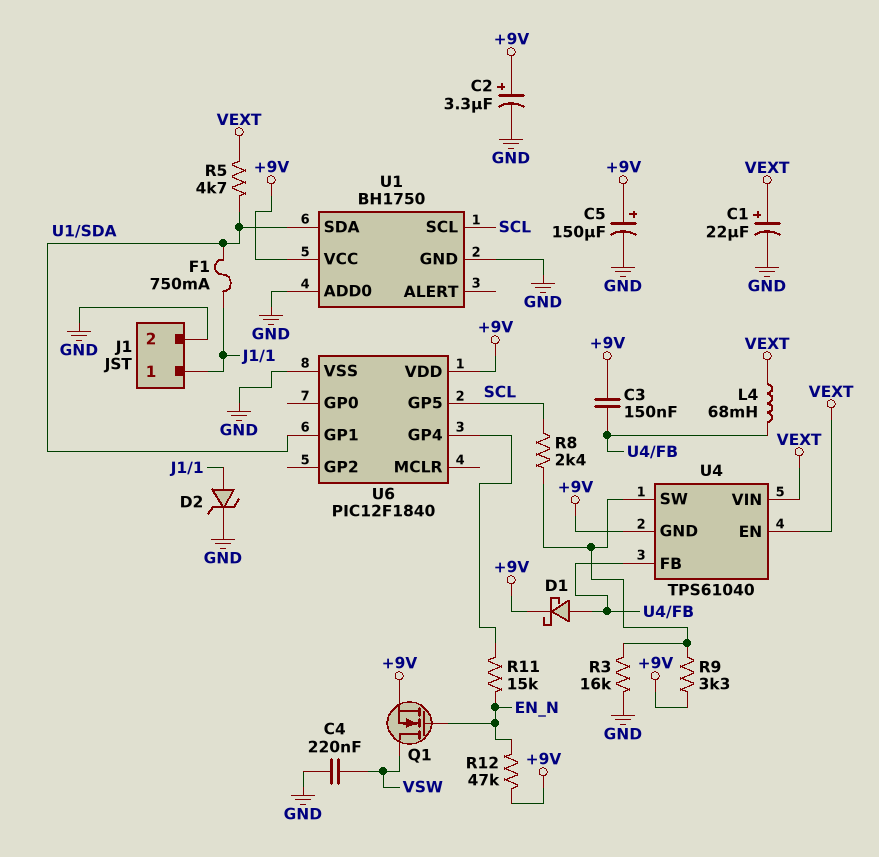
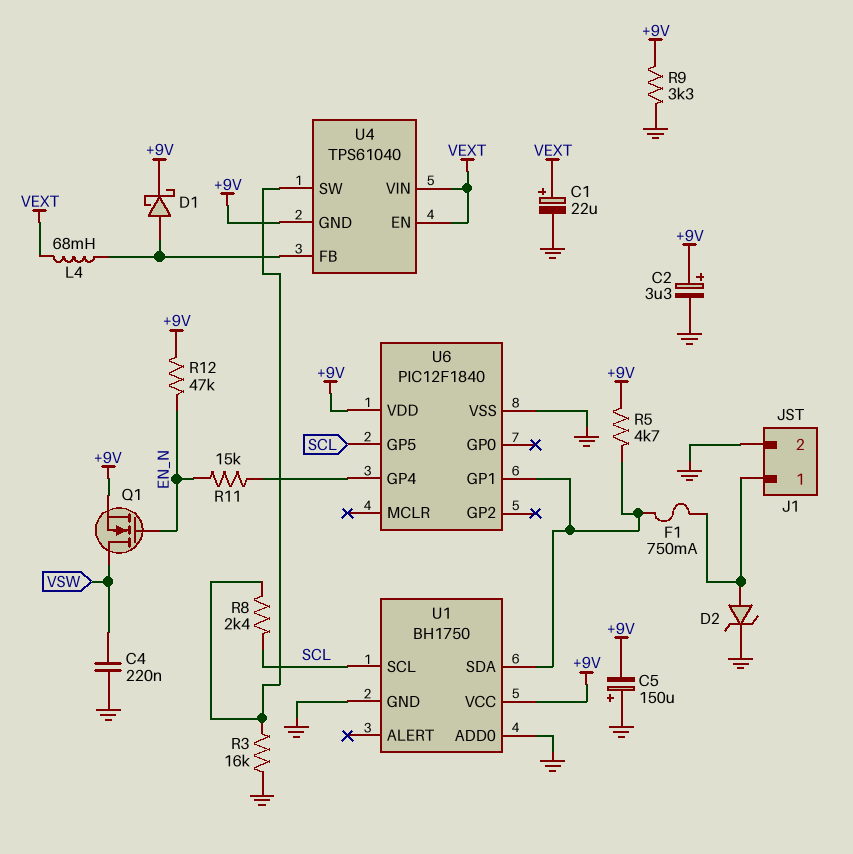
C3: 150nF (+9V, U4/FB) -> none
C5: 150uF (plus +9V, minus GND) -> 150uF (plus GND, minus +9V)
R5: 4.7k (U1/SDA, VEXT) -> 4.7k (+9V, U1/SDA)
R9: 3.3k (+9V, U4/SW) -> 3.3k (+9V, GND)

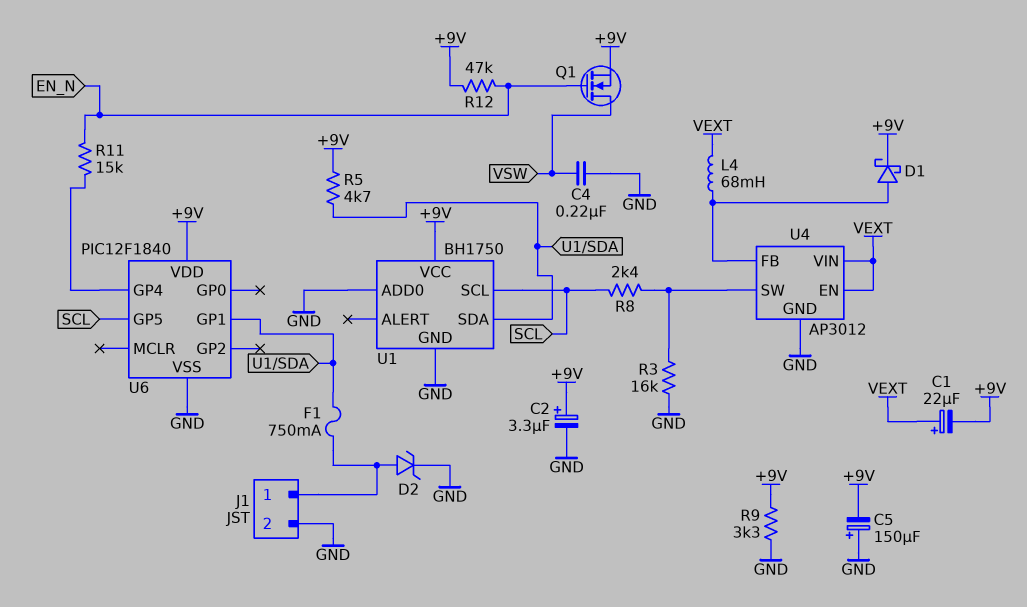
C1: 22uF (plus VEXT, minus GND) -> 22uF (plus VEXT, minus +9V)
U4: TPS61040 -> AP3012
U4 pin GND: +9V -> GND

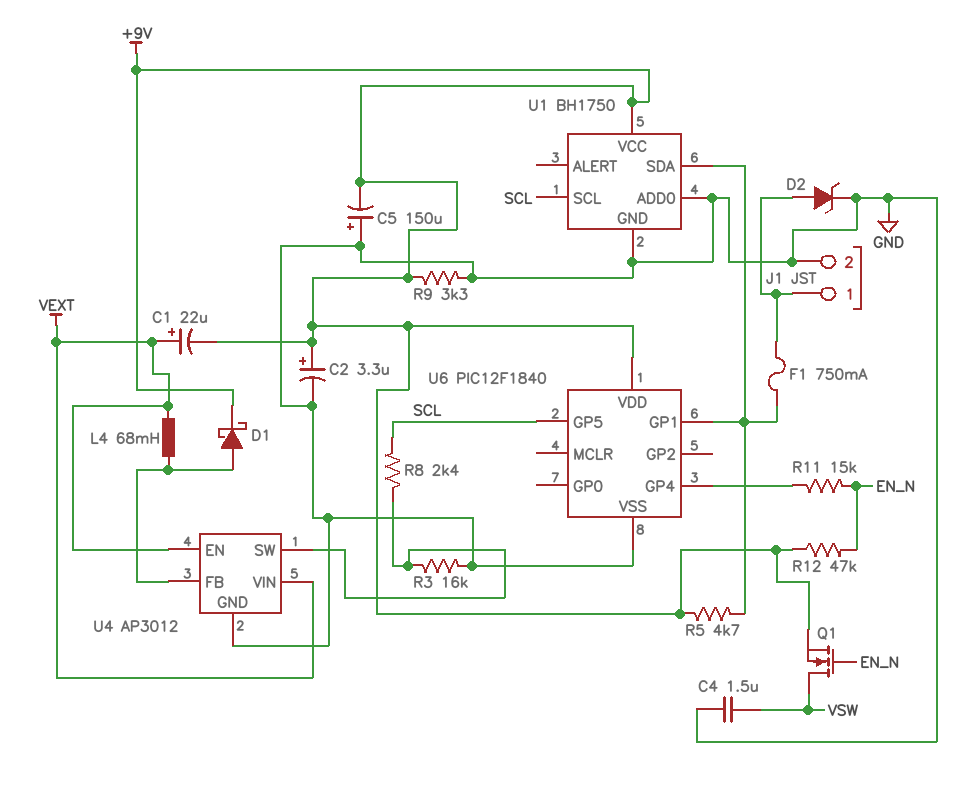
C4: 220nF (GND, VSW) -> 1.5uF (GND, VSW)

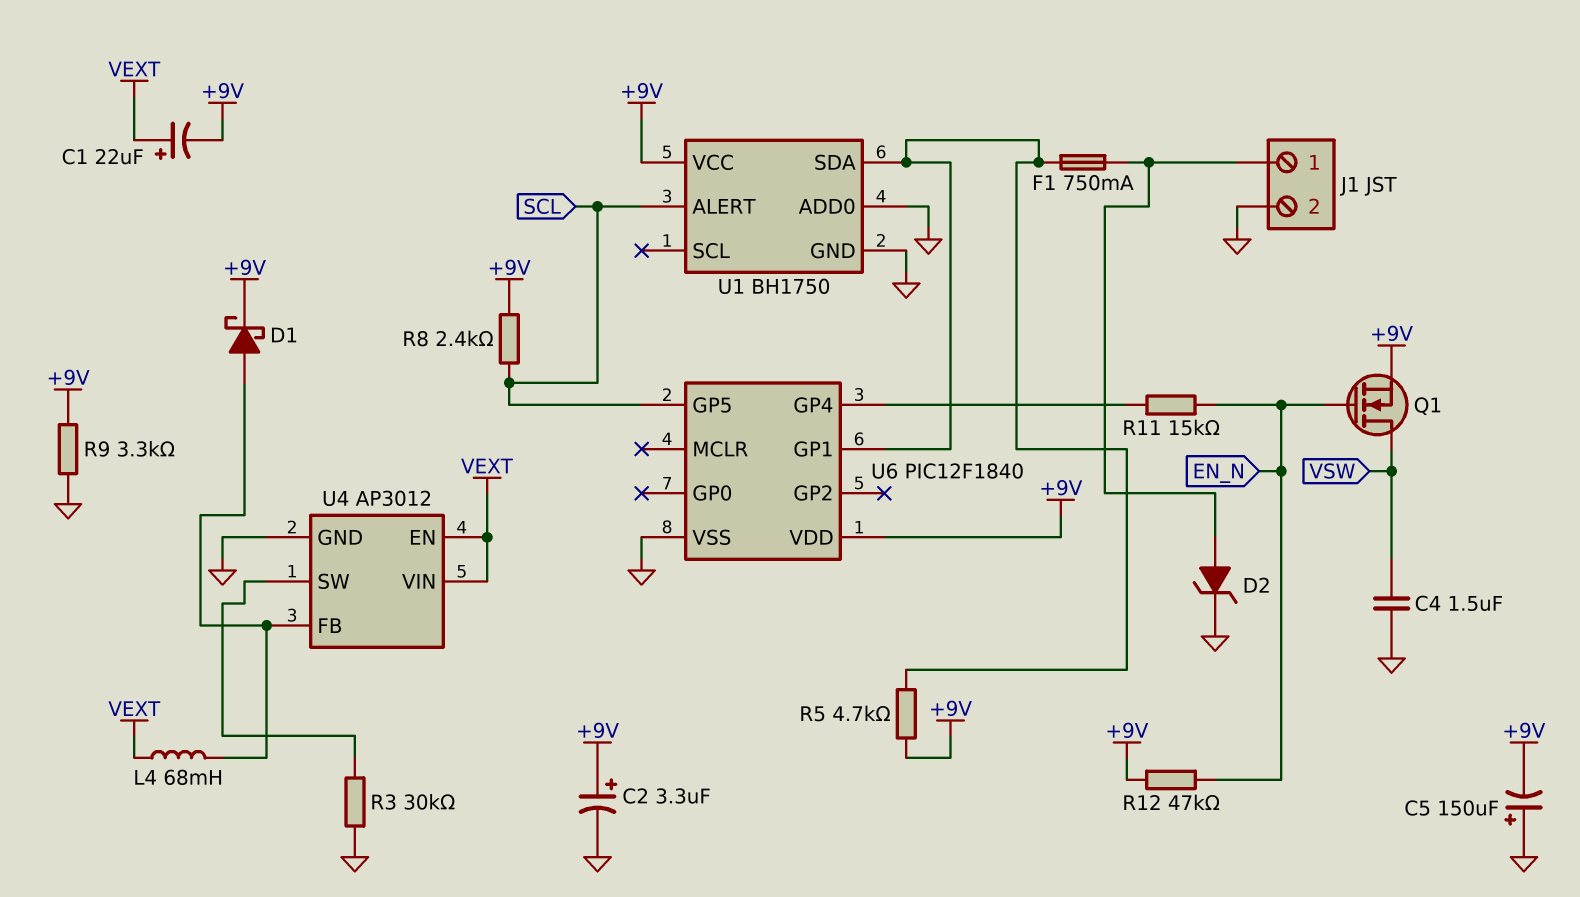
R3: 16k (GND, U4/SW) -> 30k (GND, U4/SW)
R8: 2.4k (SCL, U4/SW) -> 2.4k (+9V, SCL)
U1 pin ALERT: none -> SCL
U1 pin SCL: SCL -> none

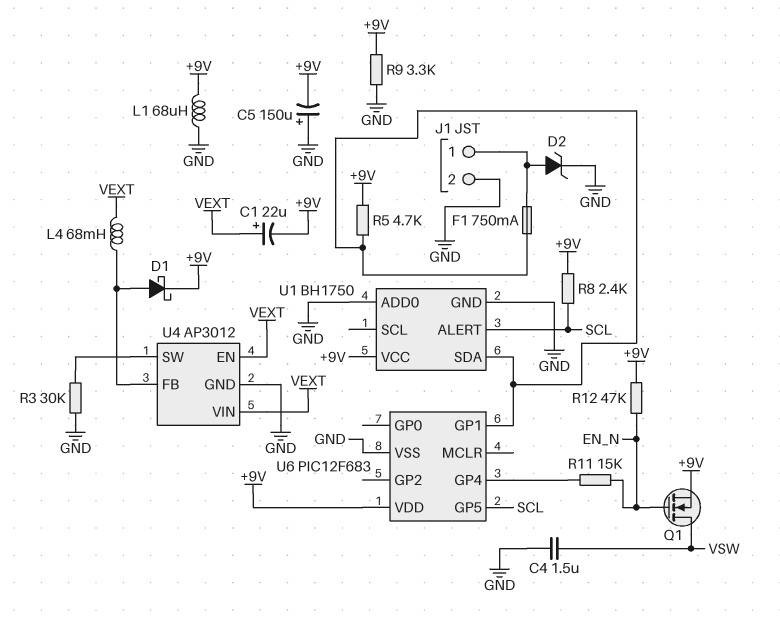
C2: 3.3uF (plus +9V, minus GND) -> none
L1: none -> 68uH (+9V, GND)
U6: PIC12F1840 -> PIC12F683

